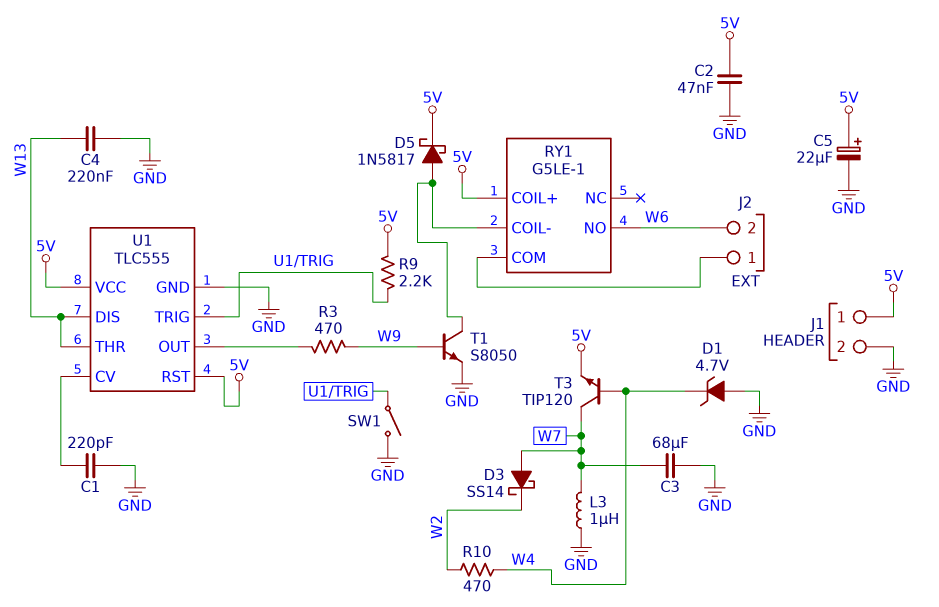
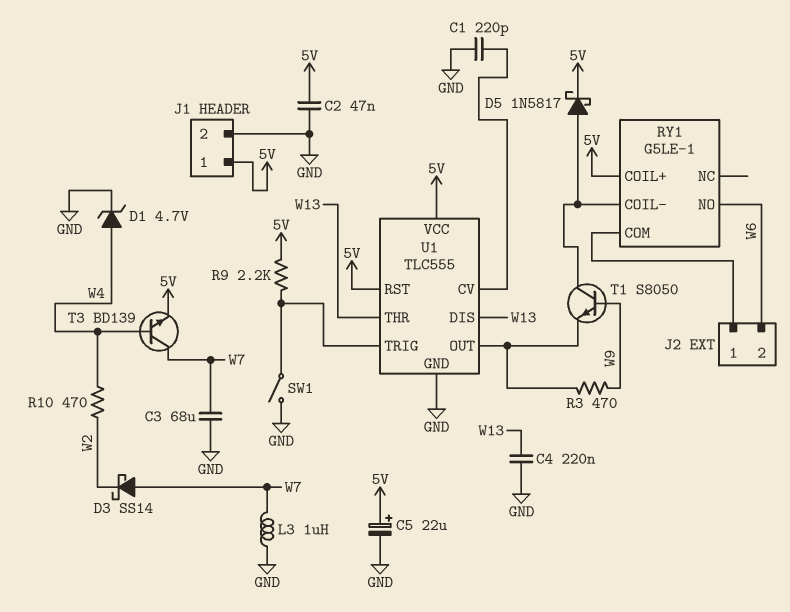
D1: zener 4.7V (A GND, K W4) -> zener 4.7V (A W4, K GND)
T1: NPN S8050 (B W9, C RY1/COIL-, E GND) -> NPN S8050 (B W9, C RY1/COIL-, E U1/OUT)
T3: NPN TIP120 (B W4, C W7, E 5V) -> NPN BD139 (B W4, C W7, E 5V)

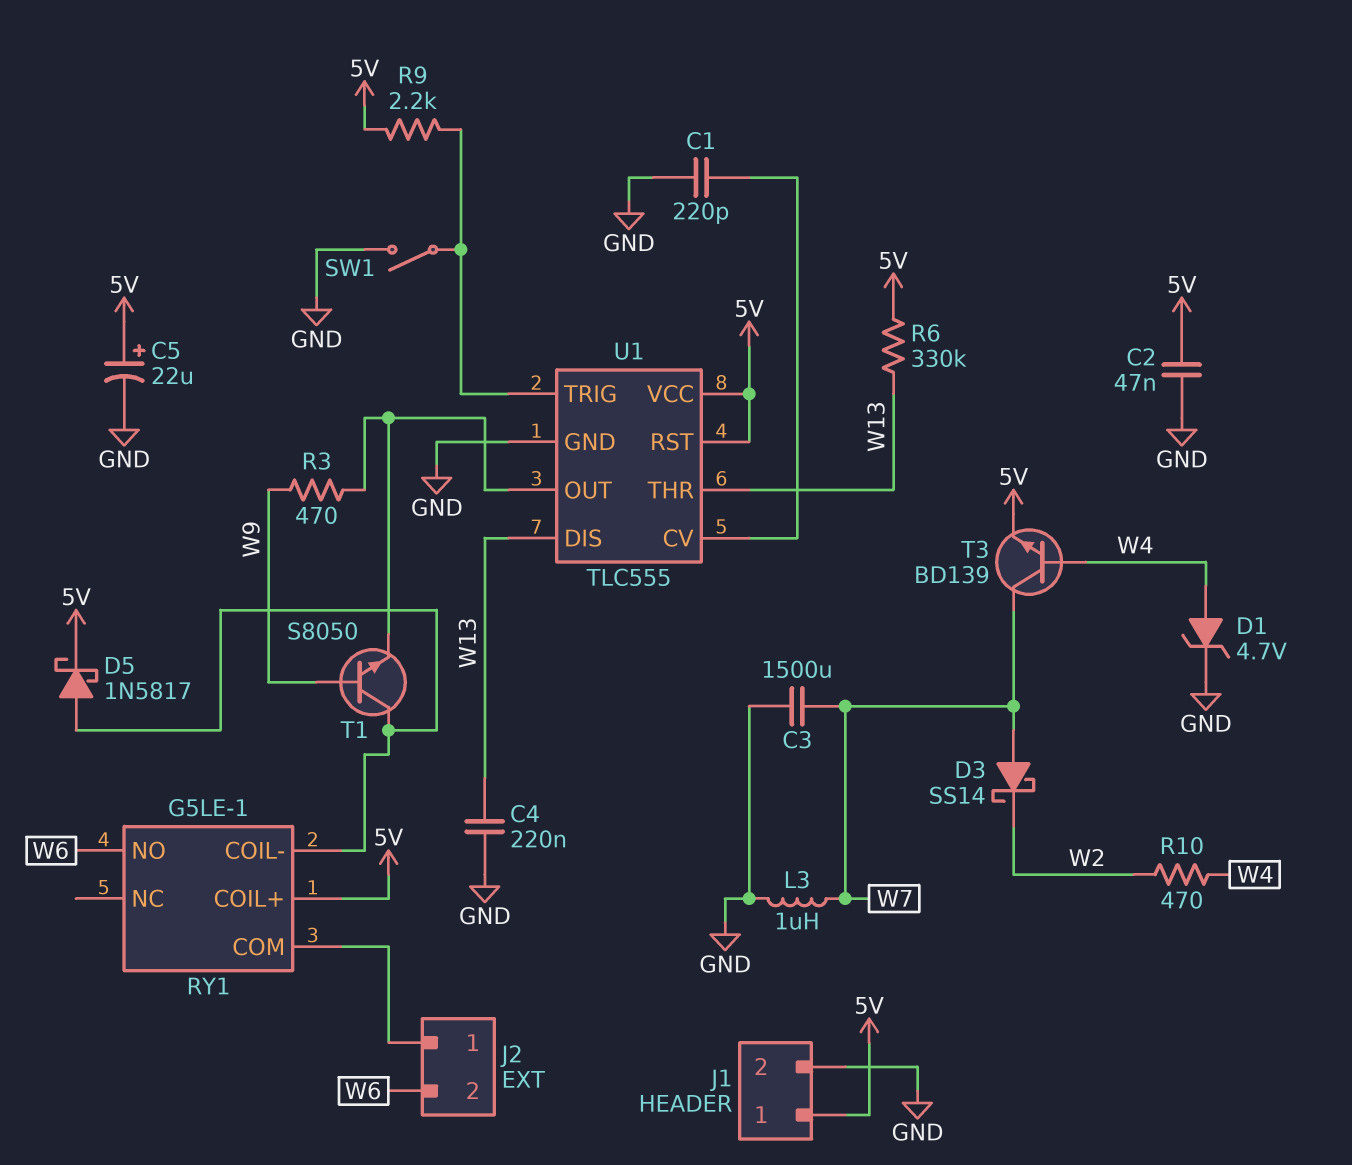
C3: 68uF (GND, W7) -> 1500uF (GND, W7)
R6: none -> 330k (5V, W13)

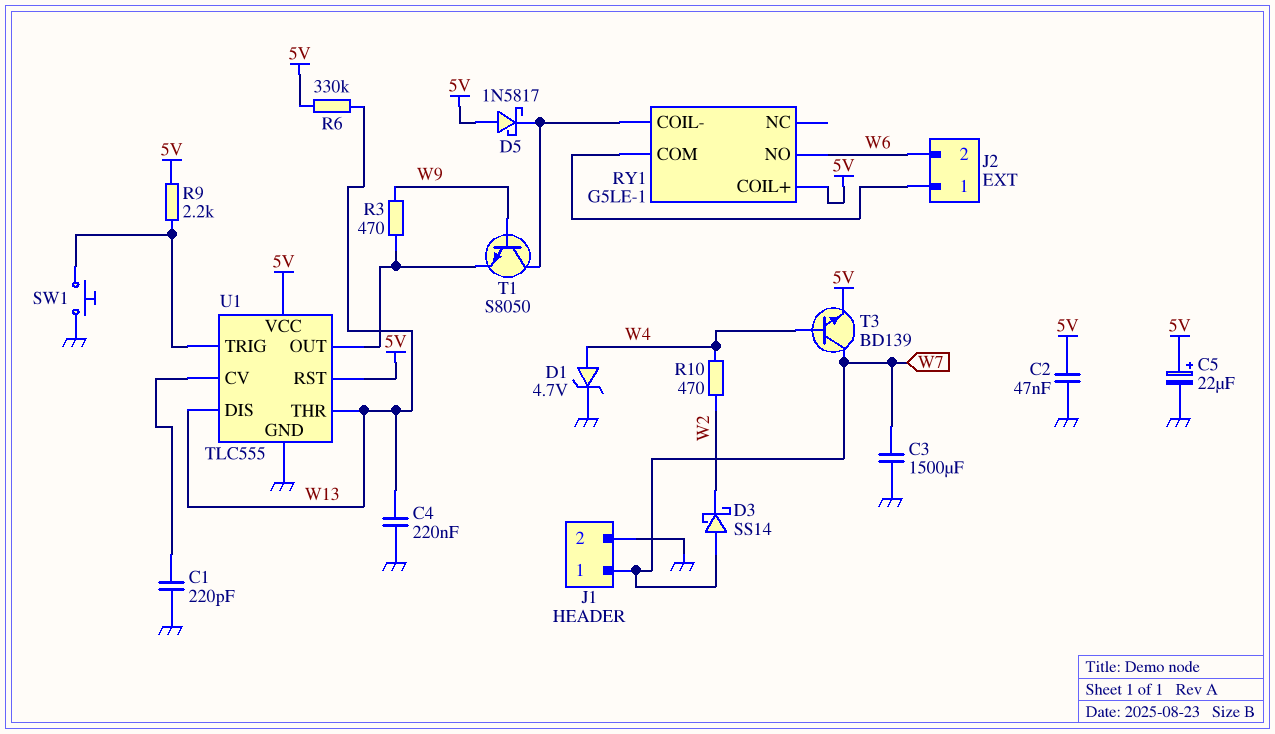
D5: schottky 1N5817 (A RY1/COIL-, K 5V) -> schottky 1N5817 (A 5V, K RY1/COIL-)
J1 pin 1: 5V -> W7
L3: 1uH (GND, W7) -> none
SW1: switch (GND, U1/TRIG) -> button (GND, U1/TRIG)

